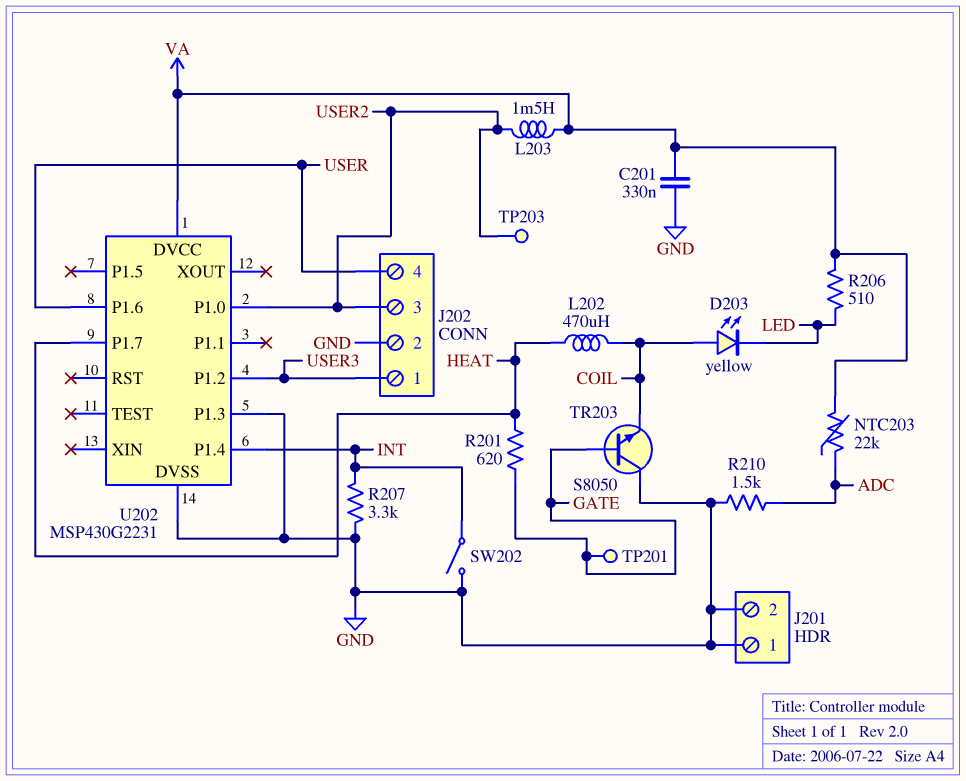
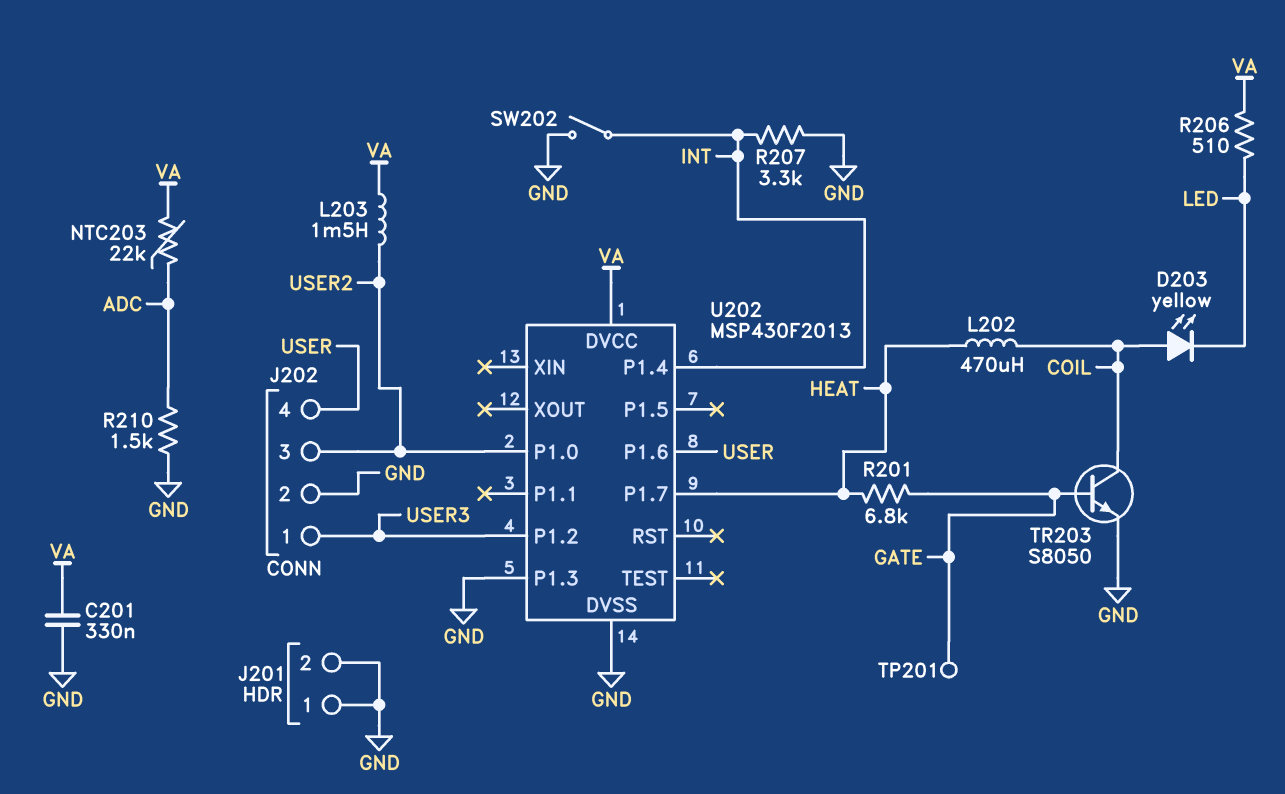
R201: 620 (GATE, HEAT) -> 6.8k (GATE, HEAT)
TP203: test point (USER2) -> none
TR203: NPN S8050 (B GATE, C GND, E COIL) -> NPN S8050 (B GATE, C COIL, E GND)
U202: MSP430G2231 -> MSP430F2013

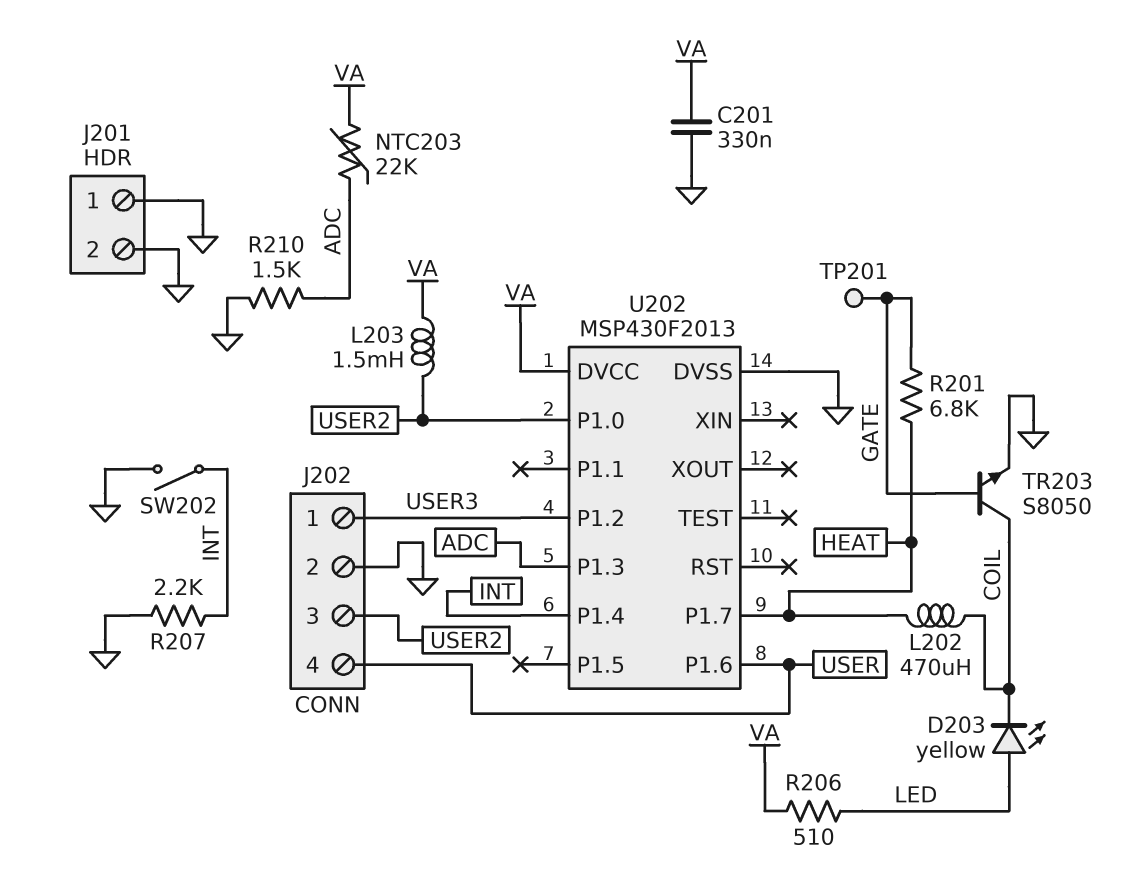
D203: LED yellow (A COIL, K LED) -> LED yellow (A LED, K COIL)
R207: 3.3k (GND, INT) -> 2.2k (GND, INT)
U202 pin P1.3: GND -> ADC

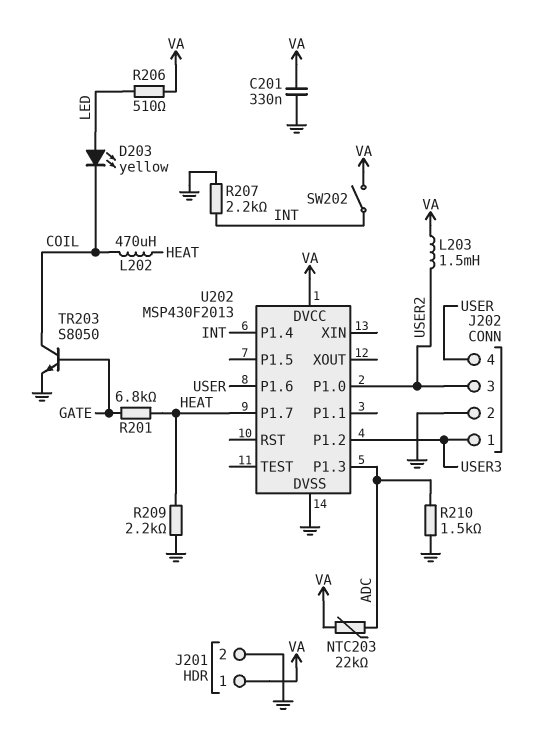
J201 pin 1: GND -> VA
R209: none -> 2.2k (GND, HEAT)
SW202: switch (GND, INT) -> switch (INT, VA)
TP201: test point (GATE) -> none

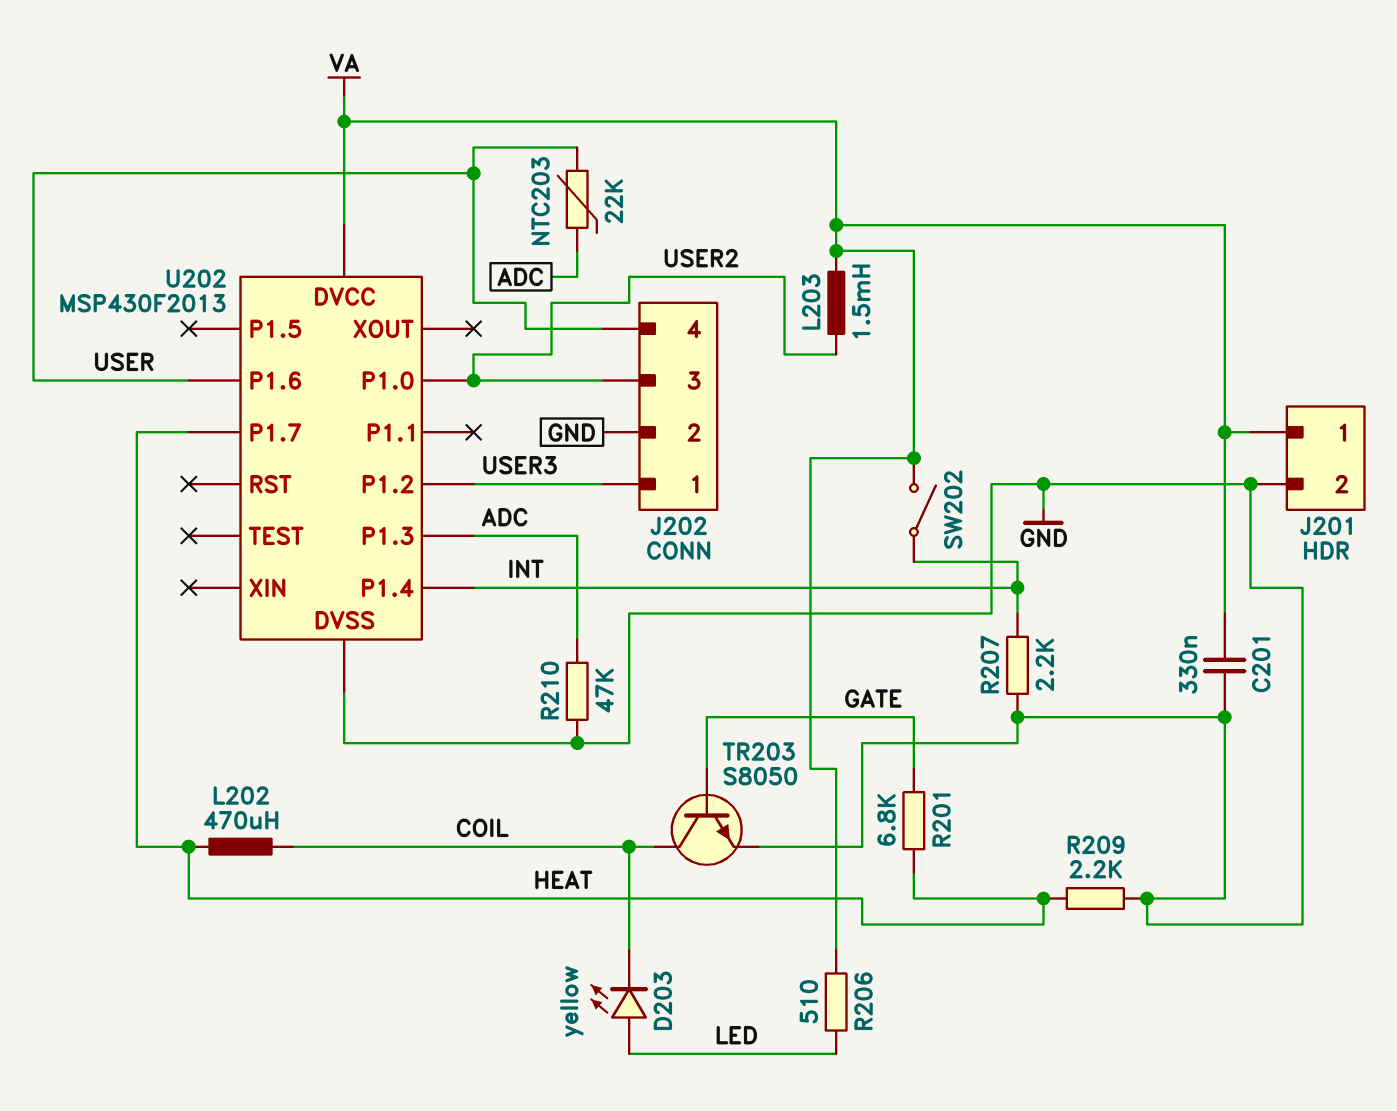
NTC203: 22k (ADC, VA) -> 22k (ADC, USER)
R210: 1.5k (ADC, GND) -> 47k (ADC, GND)

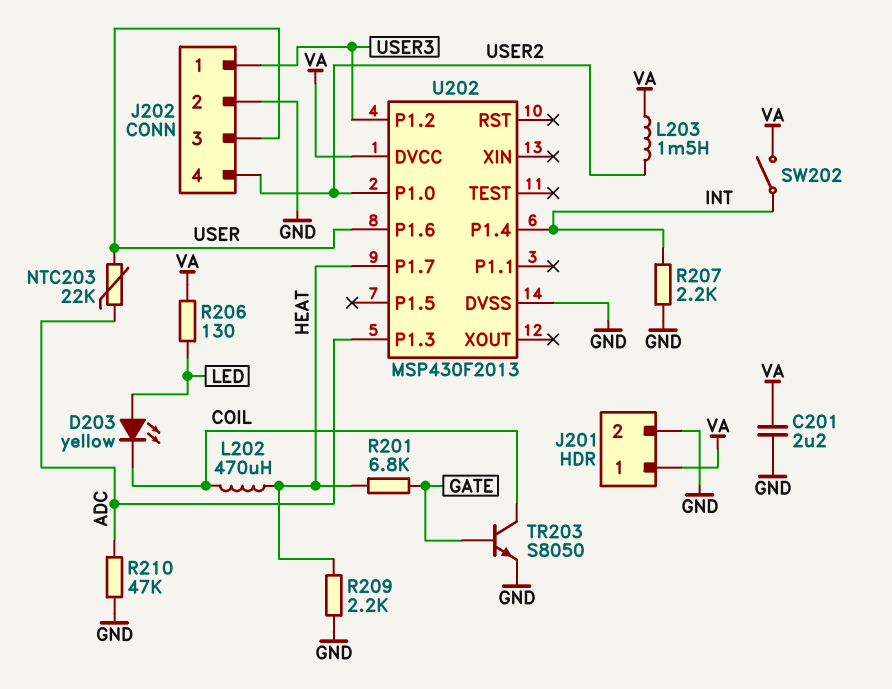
C201: 330nF (GND, VA) -> 2.2uF (GND, VA)
J202 pin 3: USER2 -> USER
J202 pin 4: USER -> USER2
R206: 510 (LED, VA) -> 130 (LED, VA)

